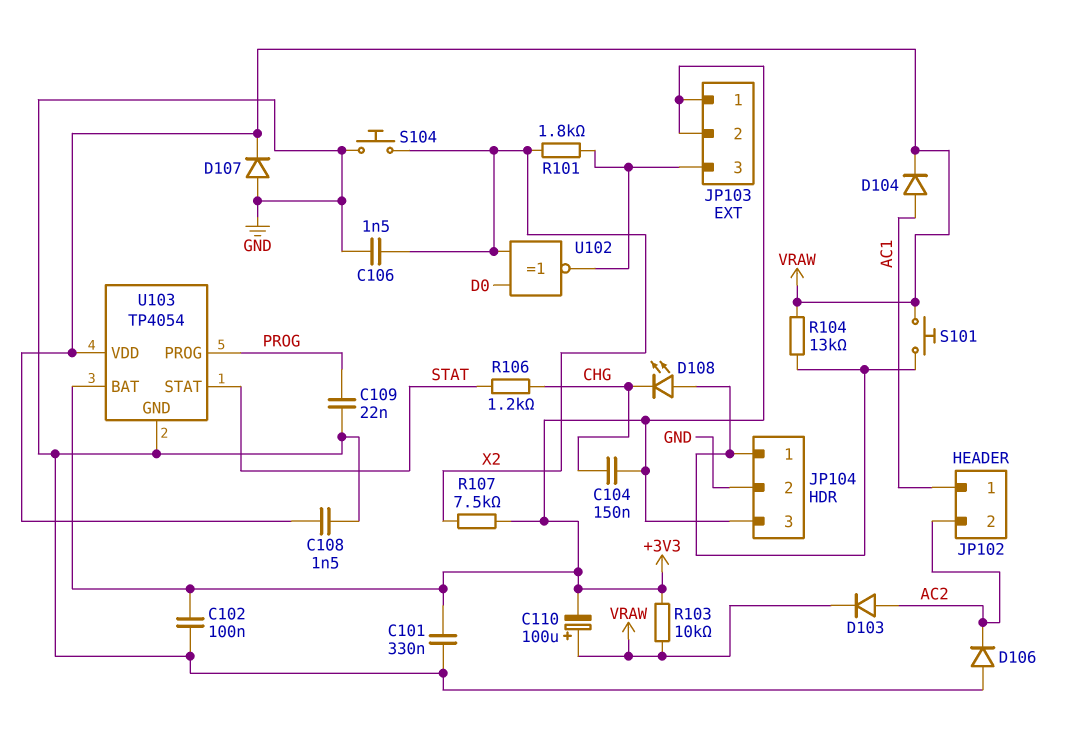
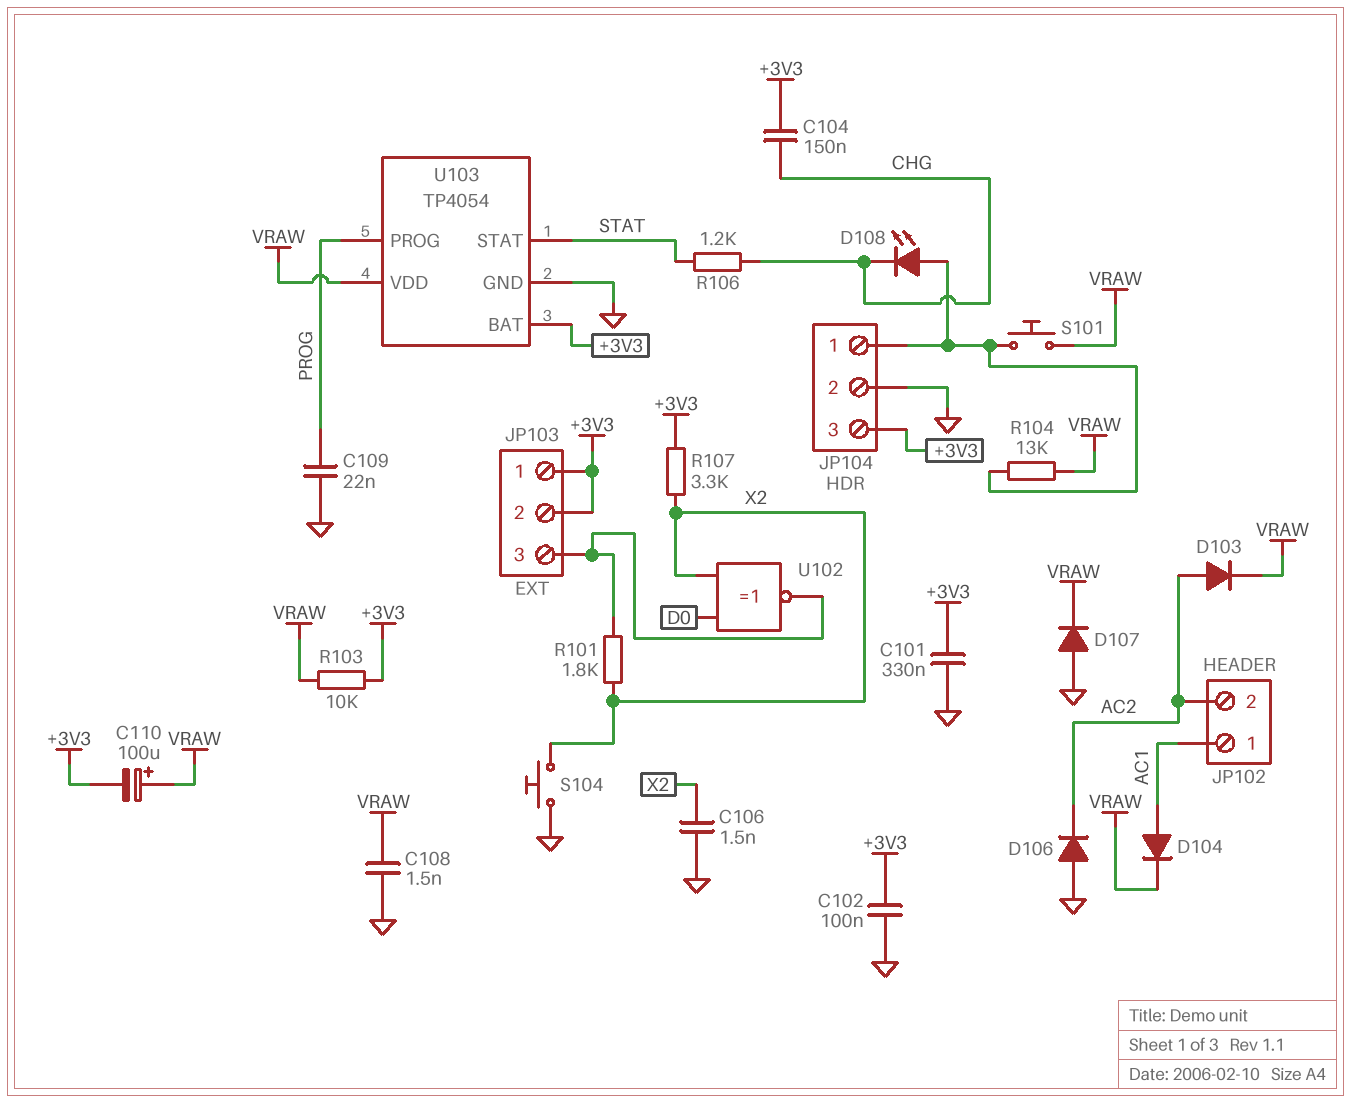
R107: 7.5k (+3V3, X2) -> 3.3k (+3V3, X2)

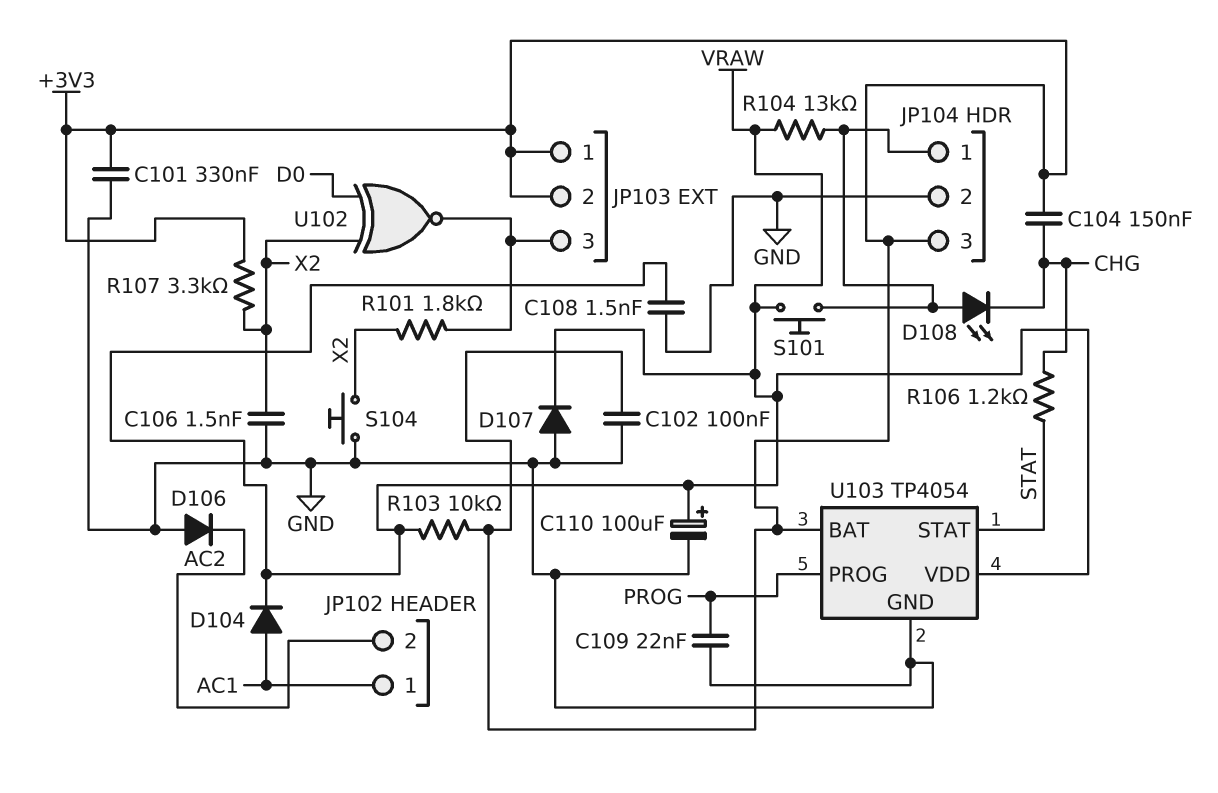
C110: 100uF (plus VRAW, minus +3V3) -> 100uF (plus VRAW, minus GND)
D103: diode (A AC2, K VRAW) -> none

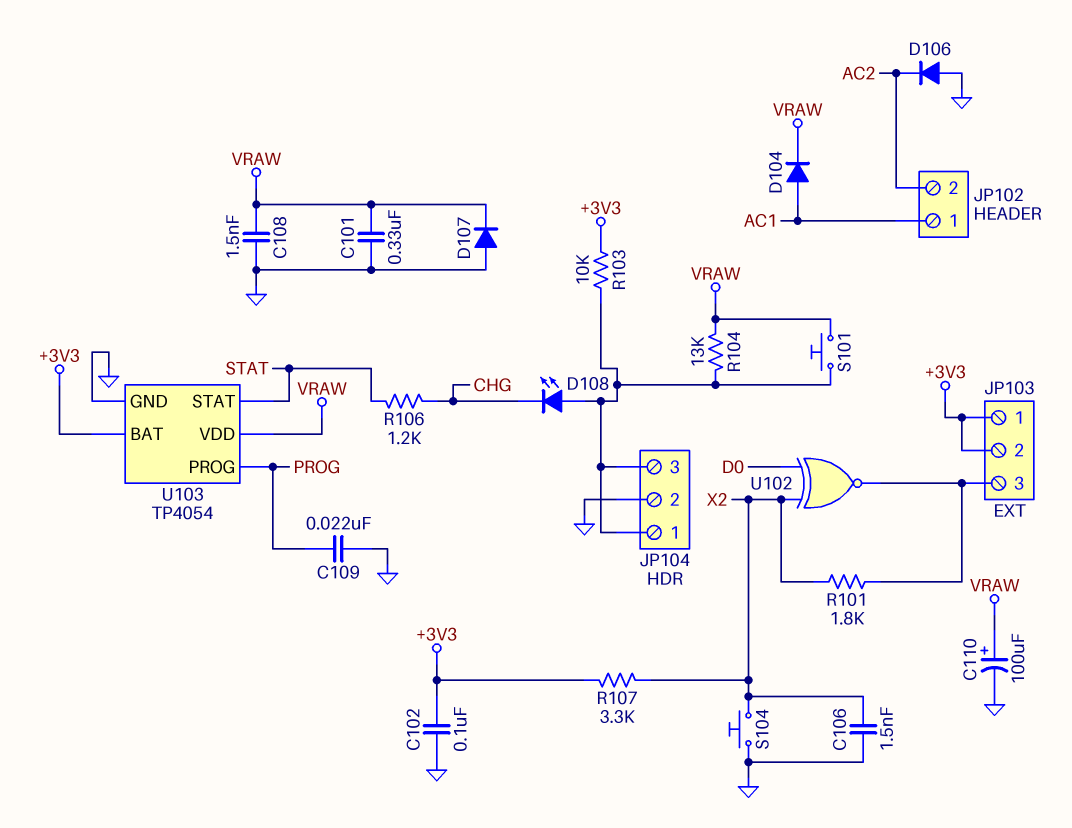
C101: 330nF (+3V3, GND) -> 330nF (GND, VRAW)
C104: 150nF (+3V3, CHG) -> none
JP104 pin 3: +3V3 -> JP104/1
R103: 10k (+3V3, VRAW) -> 10k (+3V3, JP104/1)

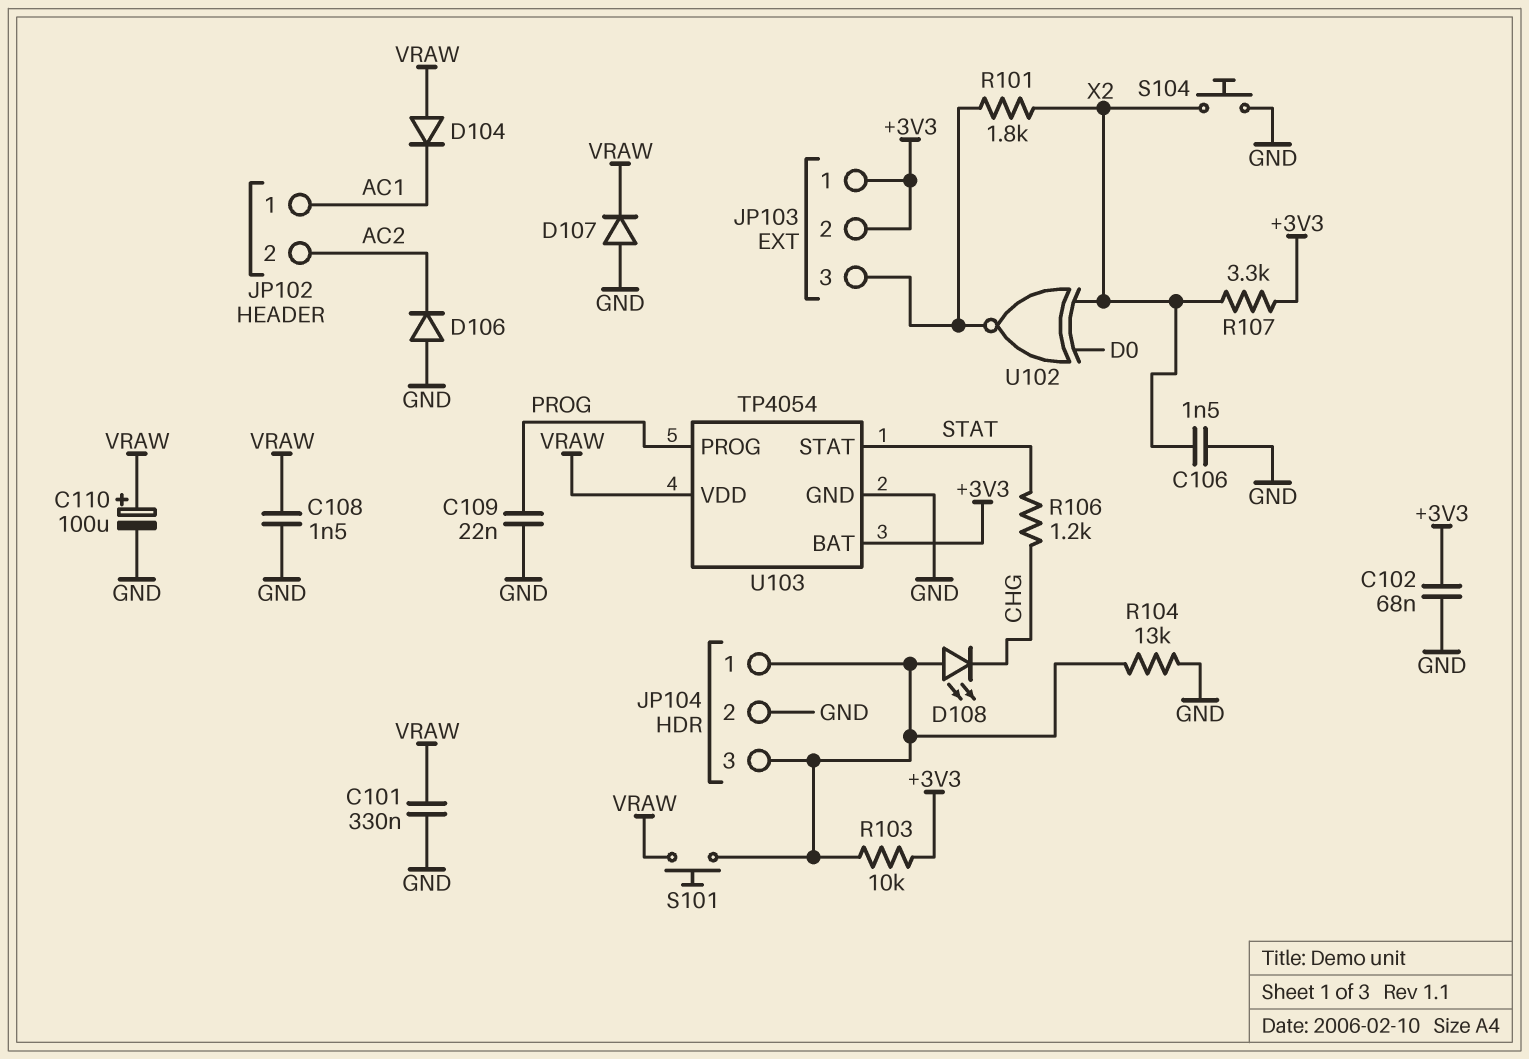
C102: 100nF (+3V3, GND) -> 68nF (+3V3, GND)
D104: diode (A AC1, K VRAW) -> diode (A VRAW, K AC1)
R104: 13k (JP104/1, VRAW) -> 13k (GND, JP104/1)

